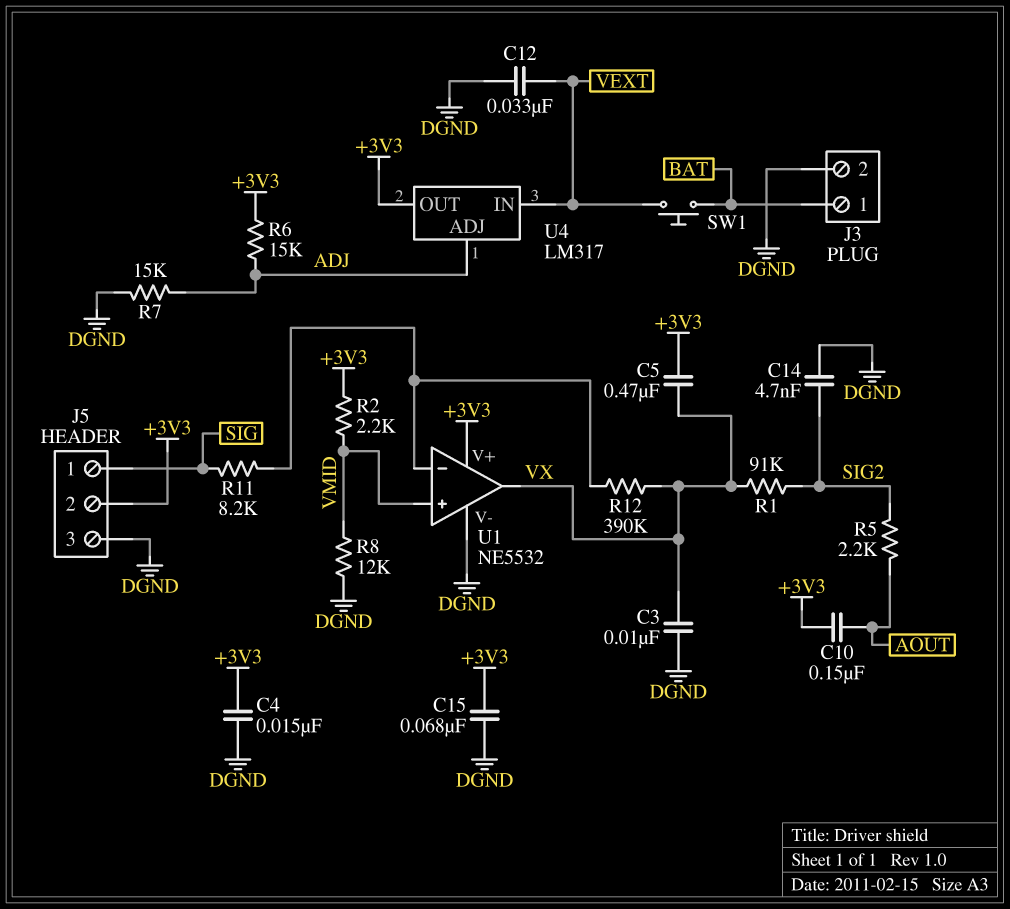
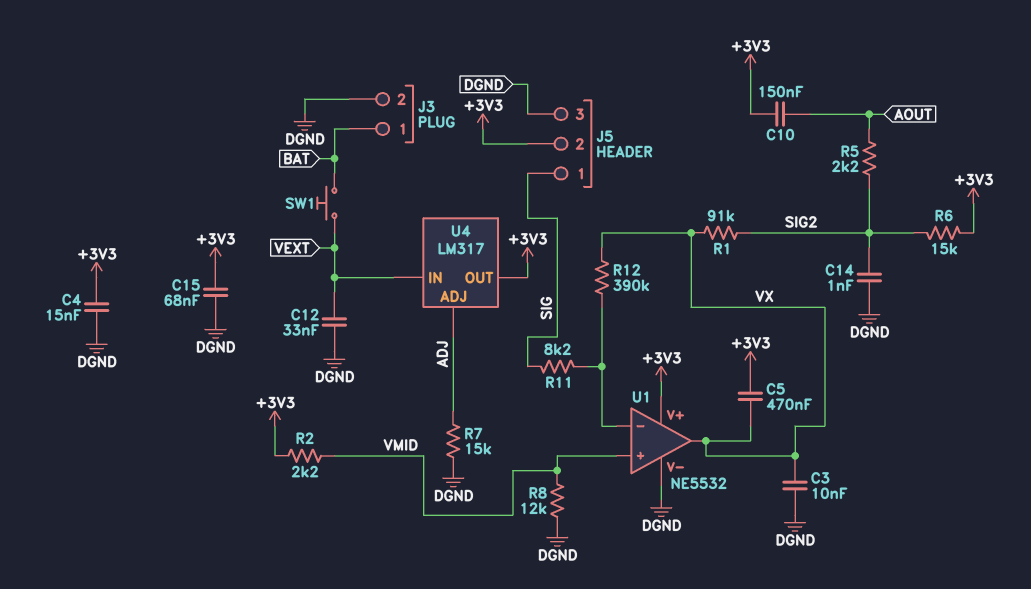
C14: 4.7nF (DGND, SIG2) -> 1nF (DGND, SIG2)
R6: 15k (+3V3, ADJ) -> 15k (+3V3, SIG2)

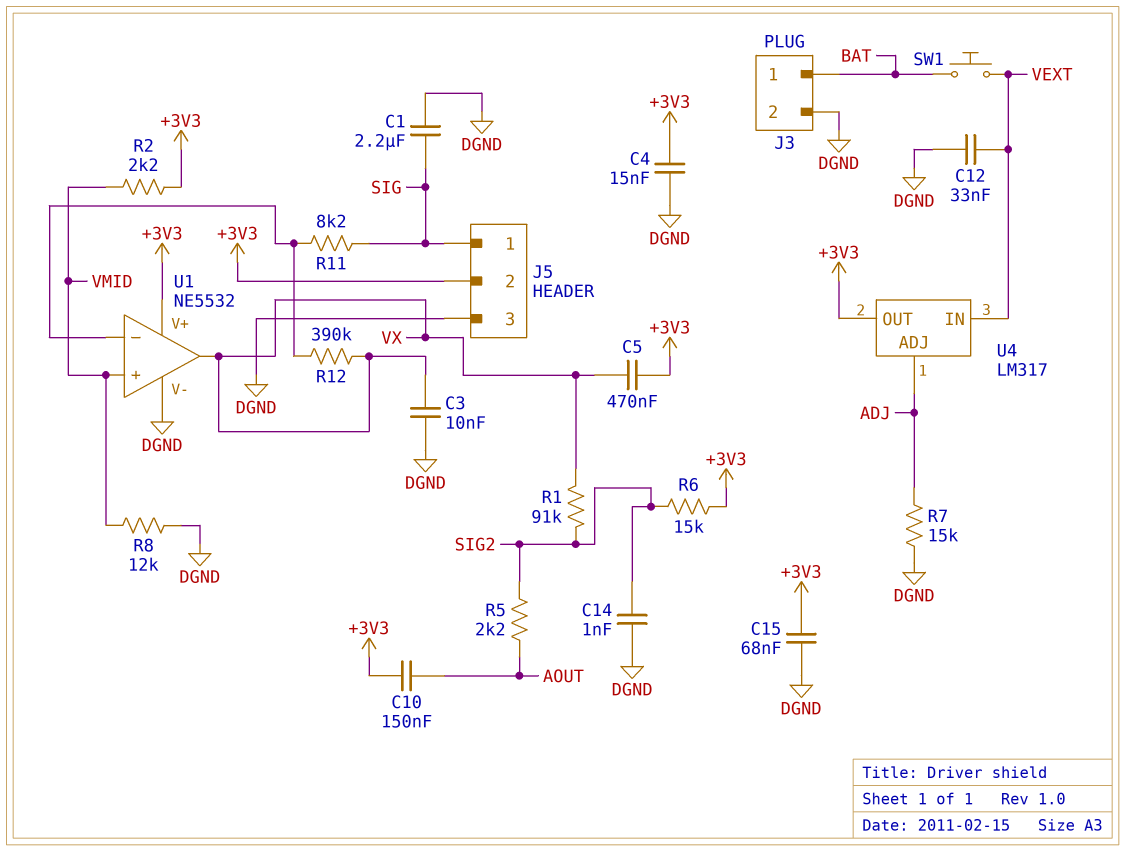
C1: none -> 2.2uF (DGND, SIG)

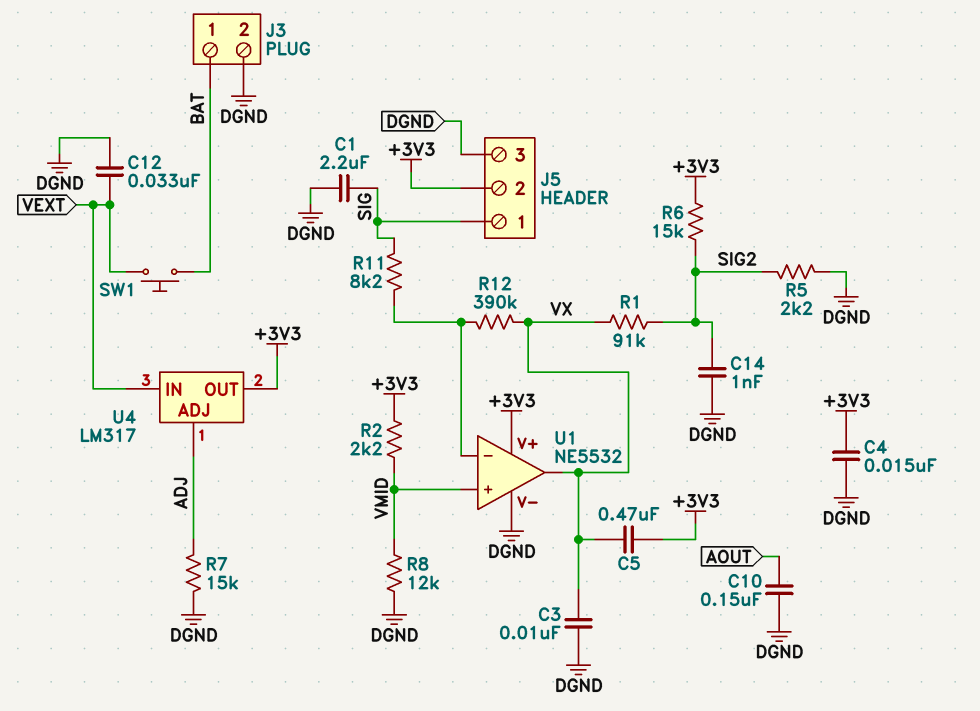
C10: 150nF (+3V3, AOUT) -> 150nF (AOUT, DGND)
C15: 68nF (+3V3, DGND) -> none
R5: 2.2k (AOUT, SIG2) -> 2.2k (DGND, SIG2)

